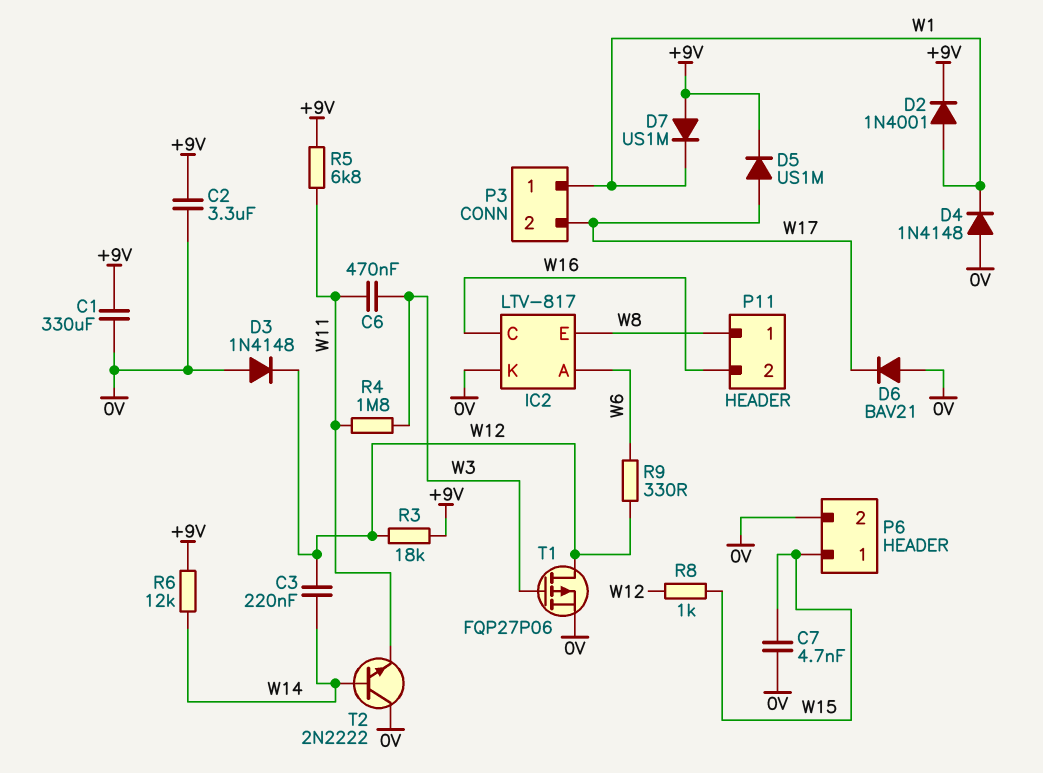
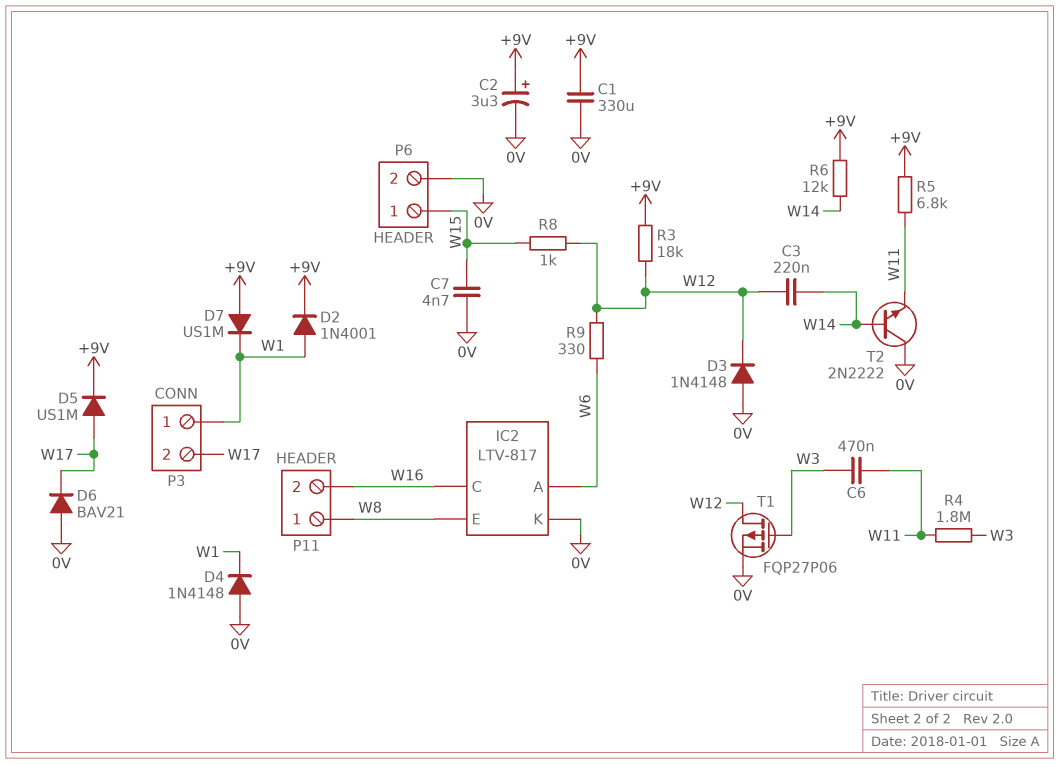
C2: 3.3uF (+9V, 0V) -> 3.3uF (plus +9V, minus 0V)

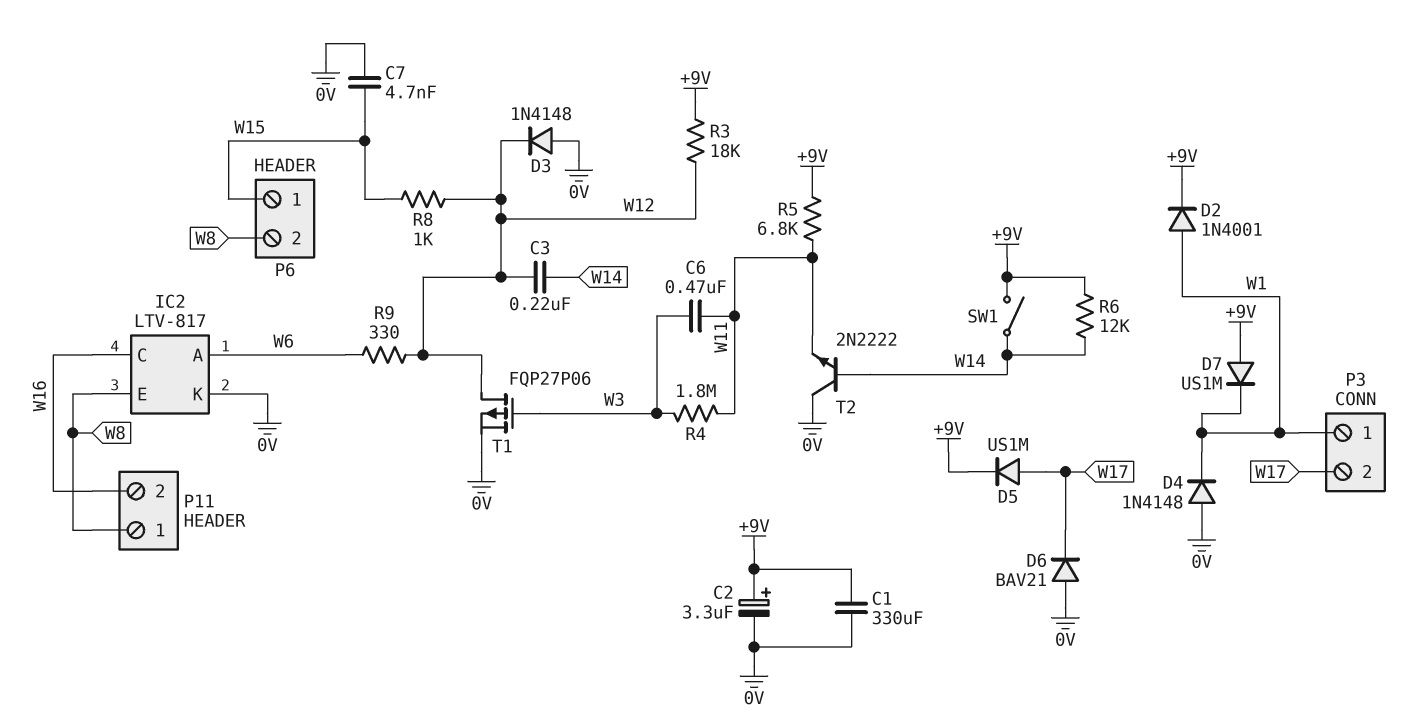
P6 pin 2: 0V -> W8
SW1: none -> switch (+9V, W14)

